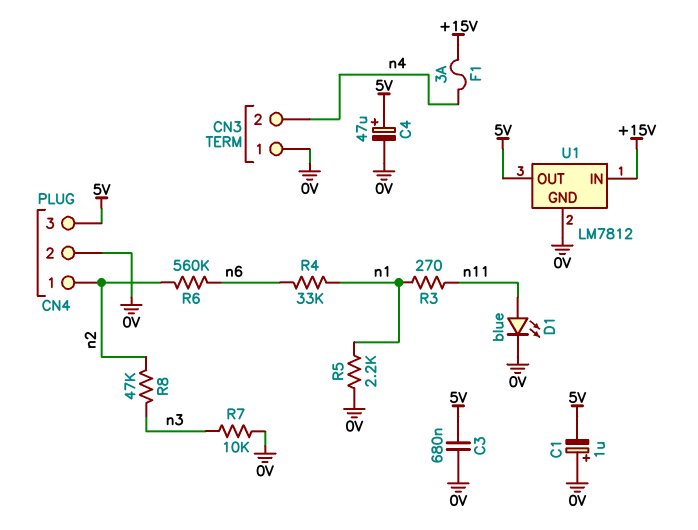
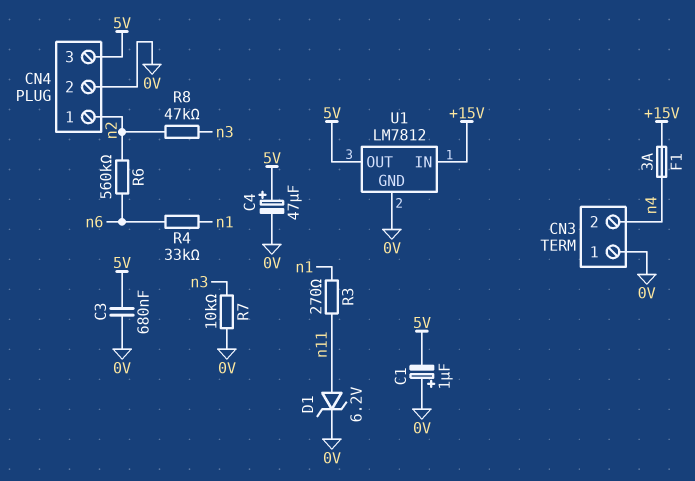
D1: LED blue (A n11, K 0V) -> zener 6.2V (A n11, K 0V)
R5: 2.2k (0V, n1) -> none

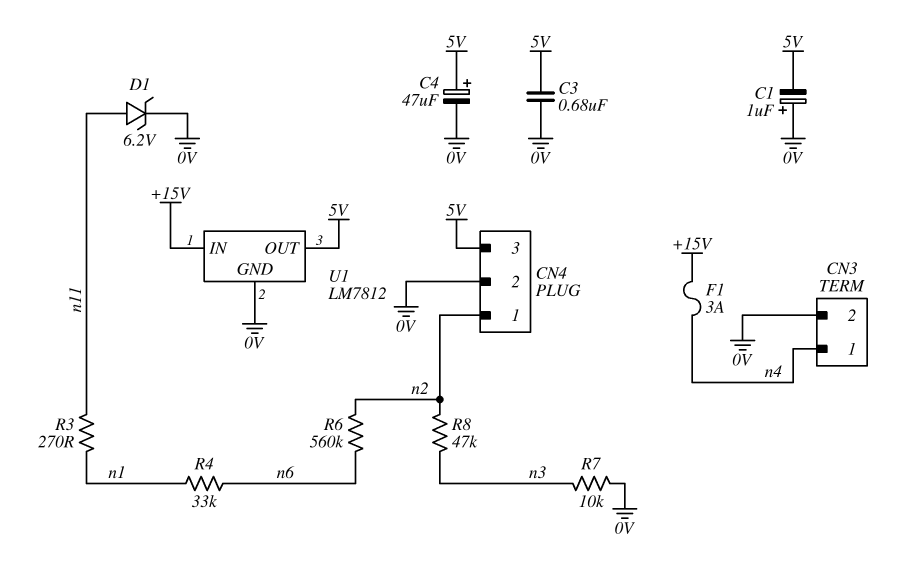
CN3 pin 1: 0V -> n4
CN3 pin 2: n4 -> 0V

